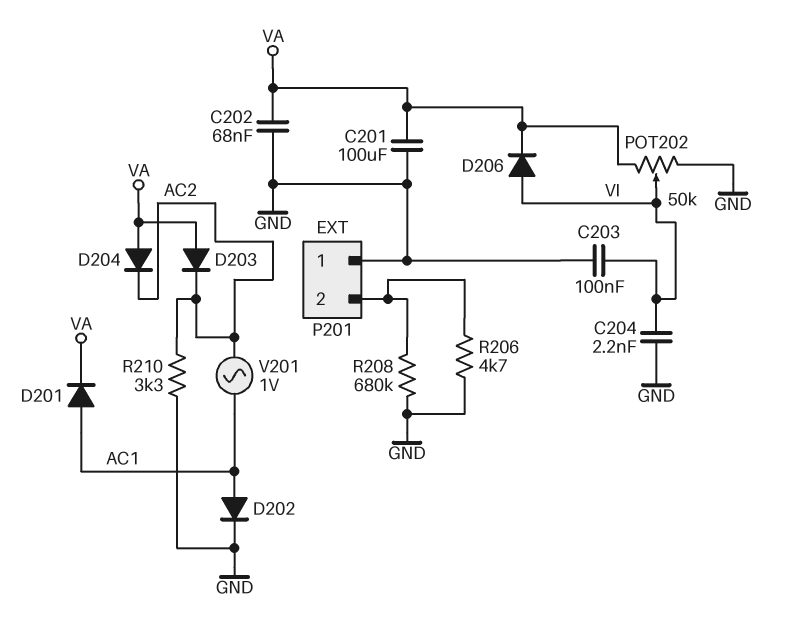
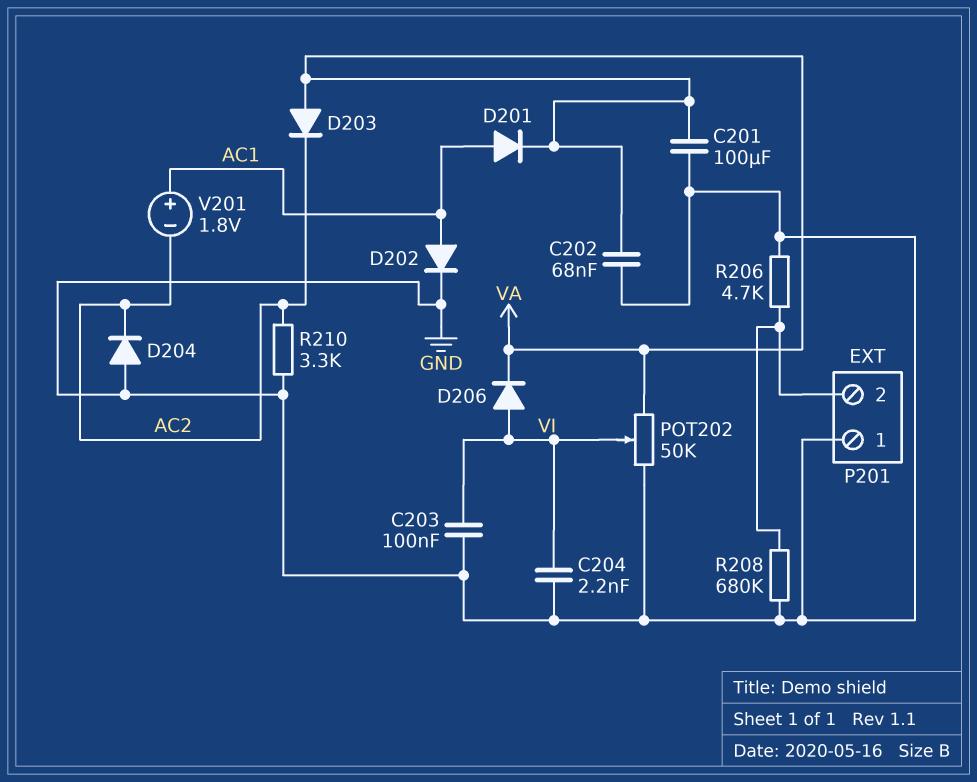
D204: diode (A VA, K AC2) -> diode (A GND, K AC2)
V201: AC 1V (AC1, AC2) -> 1.8V (plus AC1, minus AC2)

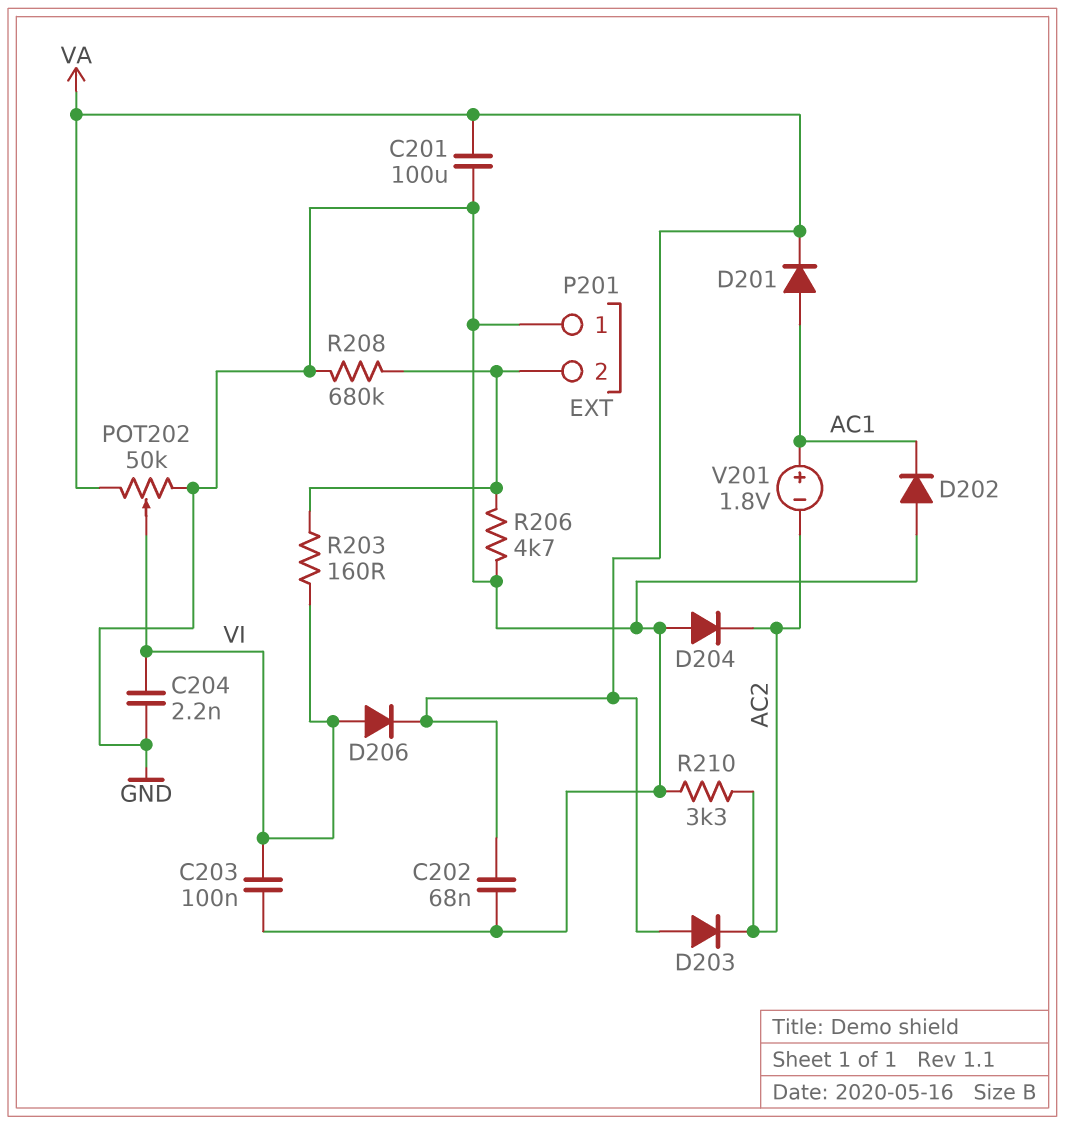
D202: diode (A AC1, K GND) -> diode (A GND, K AC1)
R203: none -> 160 (P201/2, VI)

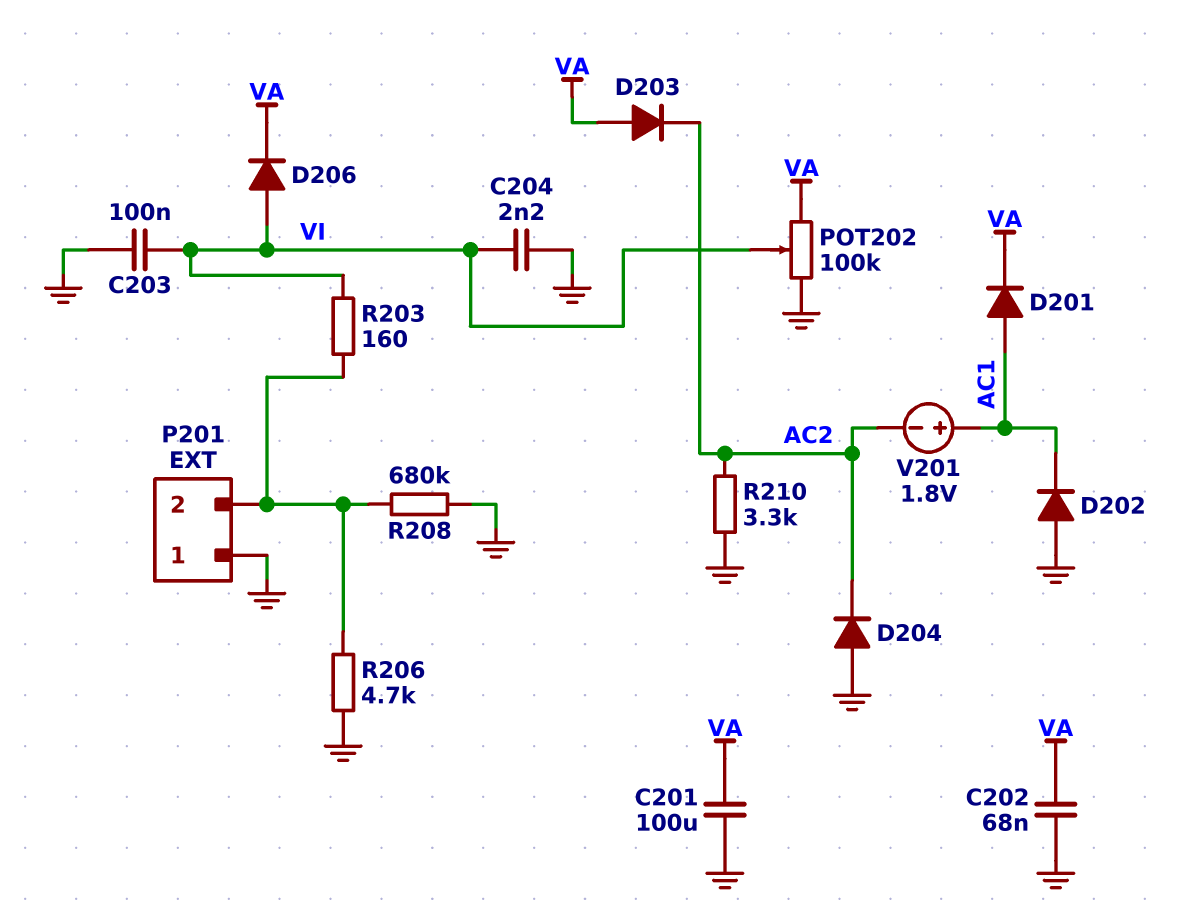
POT202: 50k (GND, VA, wiper VI) -> 100k (GND, VA, wiper VI)

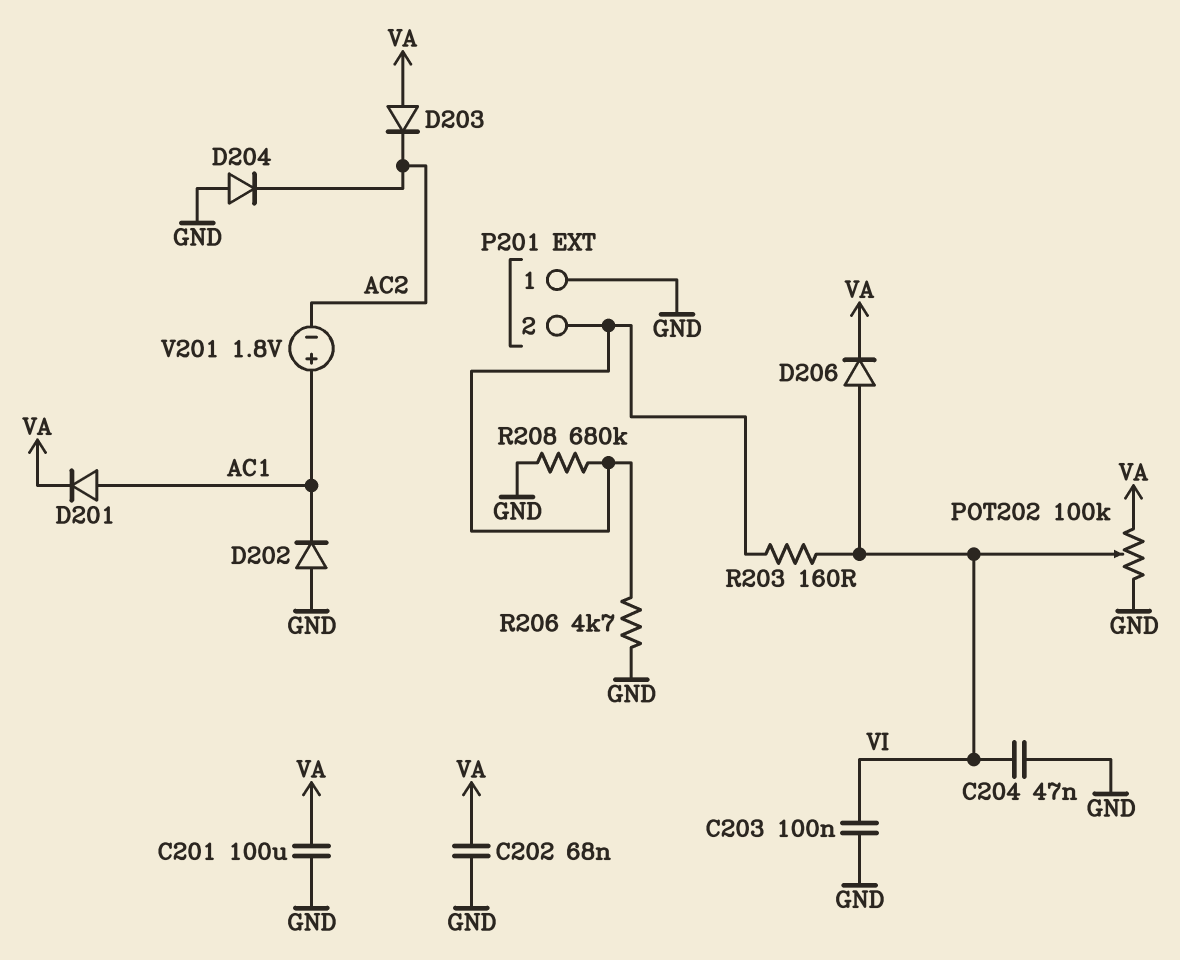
C204: 2.2nF (GND, VI) -> 47nF (GND, VI)
R210: 3.3k (AC2, GND) -> none

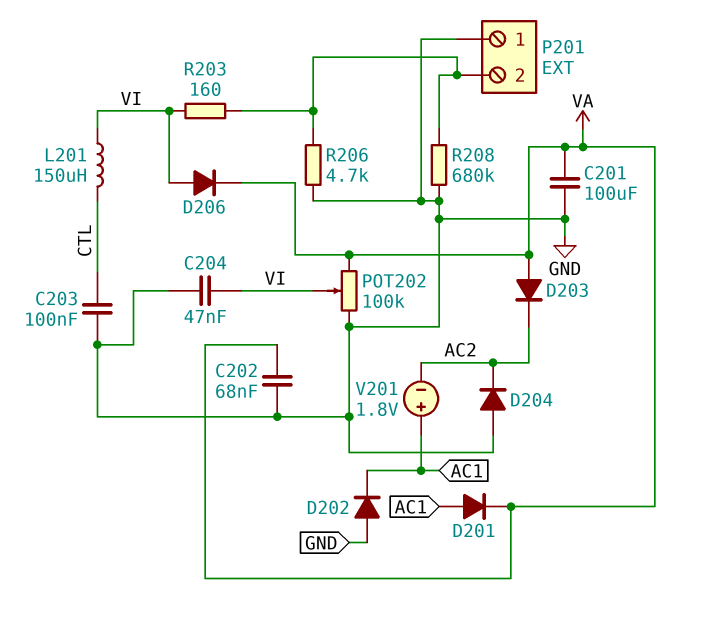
C203: 100nF (GND, VI) -> 100nF (CTL, GND)
L201: none -> 150uH (CTL, VI)

